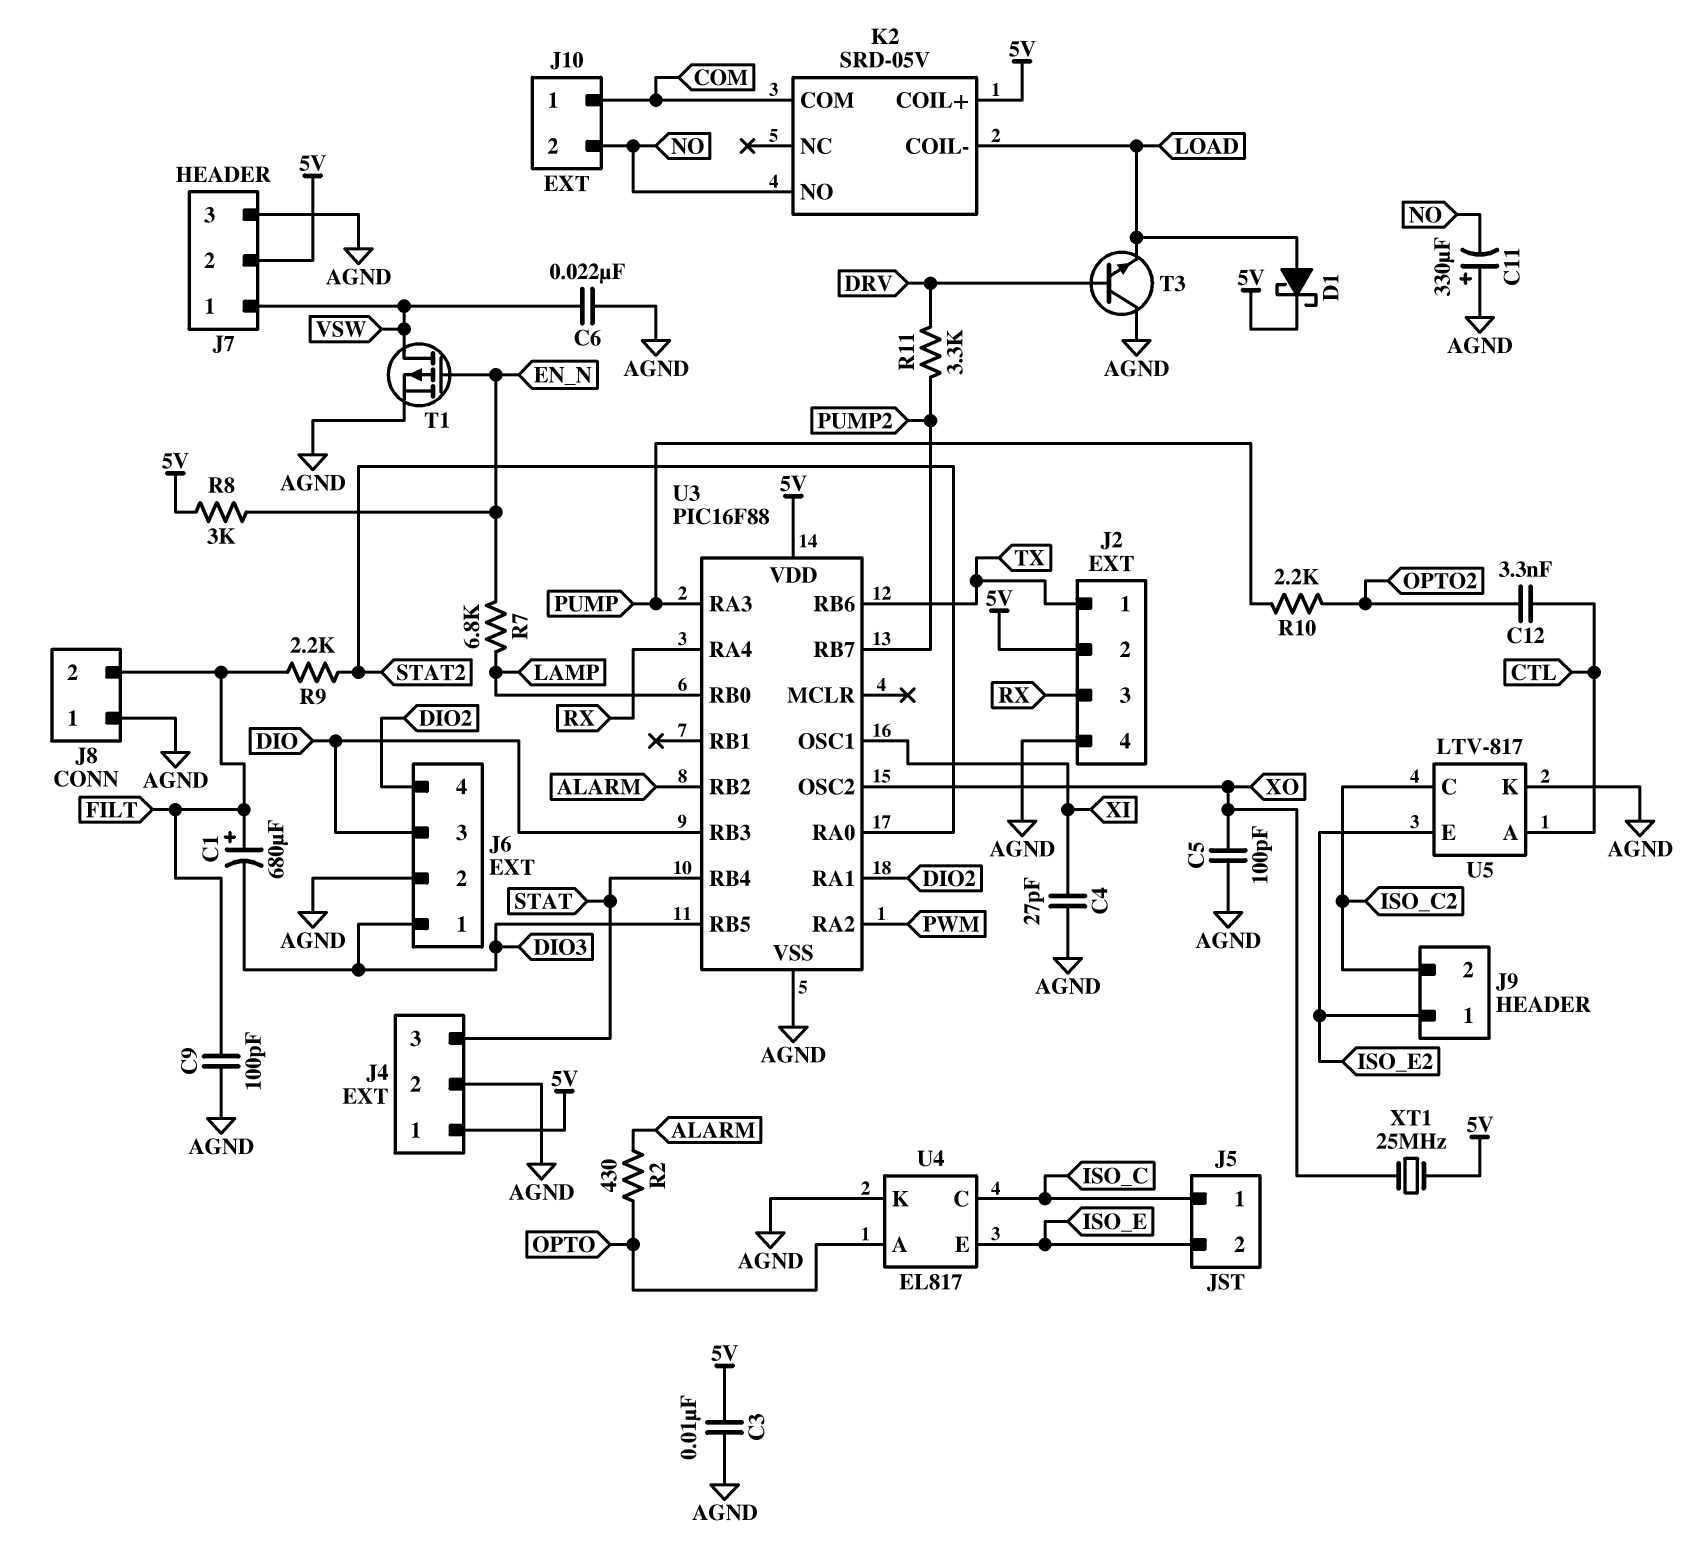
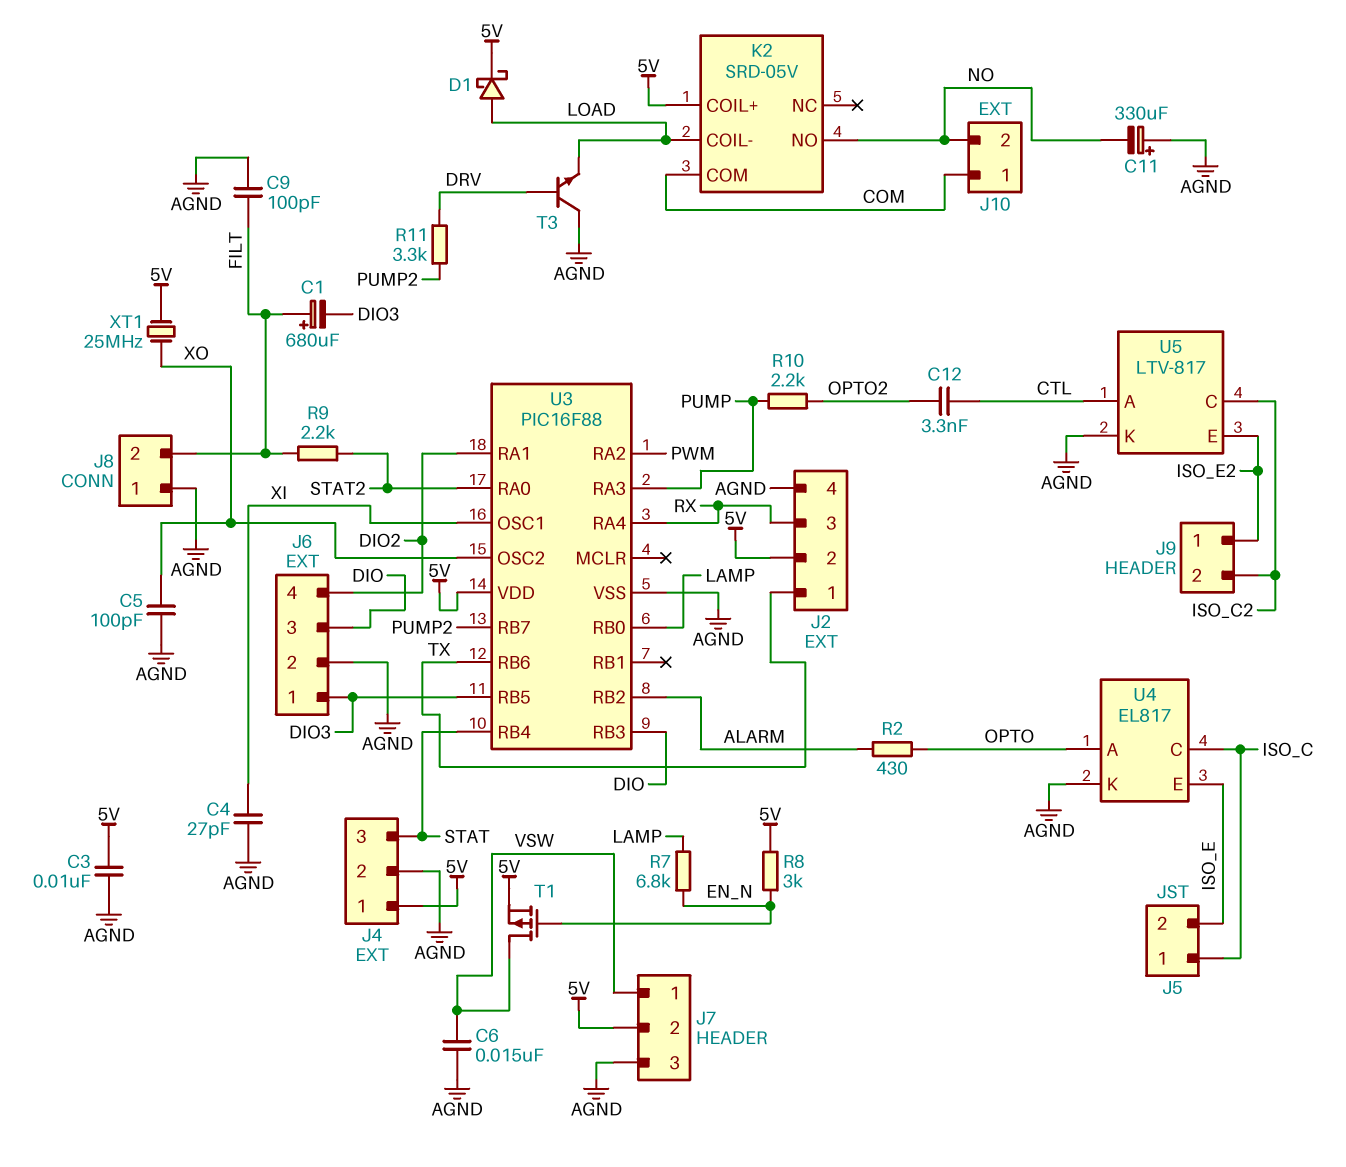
C6: 22nF (AGND, VSW) -> 15nF (AGND, VSW)
T1: PMOS (G EN_N, D VSW, S AGND) -> PMOS (G EN_N, D VSW, S 5V)

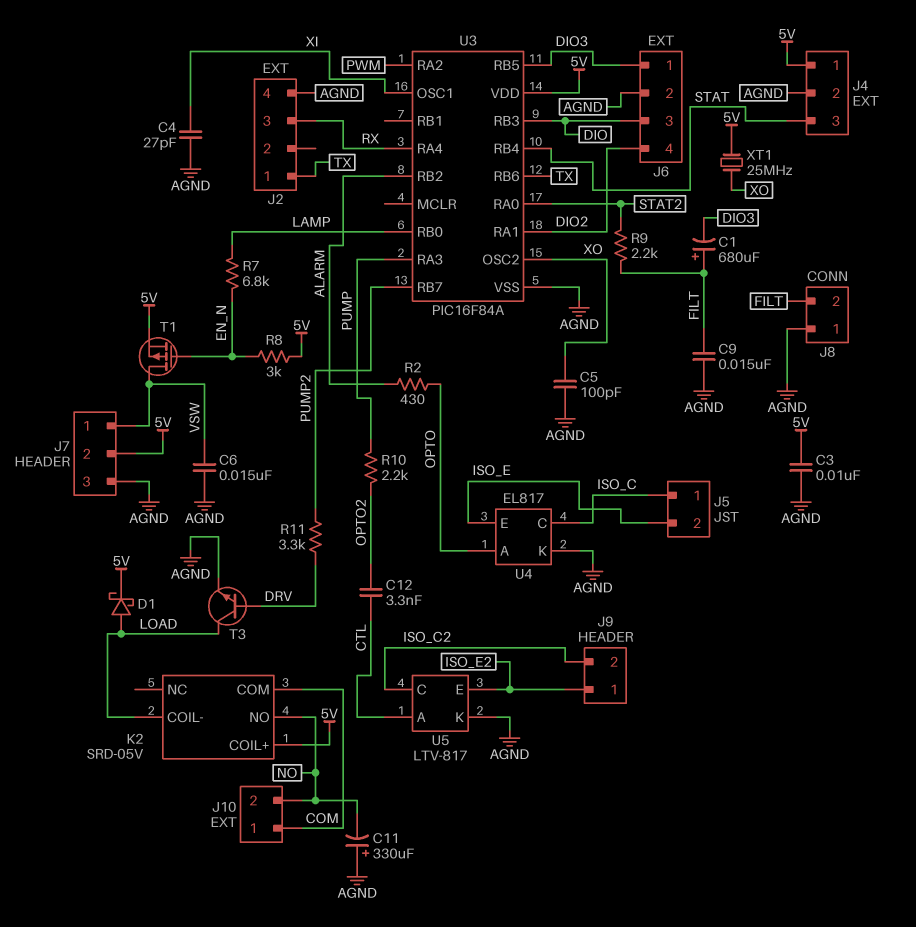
C9: 100pF (AGND, FILT) -> 15nF (AGND, FILT)
J2 pin 2: 5V -> none
T3: NPN (B DRV, C AGND, E LOAD) -> NPN (B DRV, C LOAD, E AGND)
U3: PIC16F88 -> PIC16F84A

